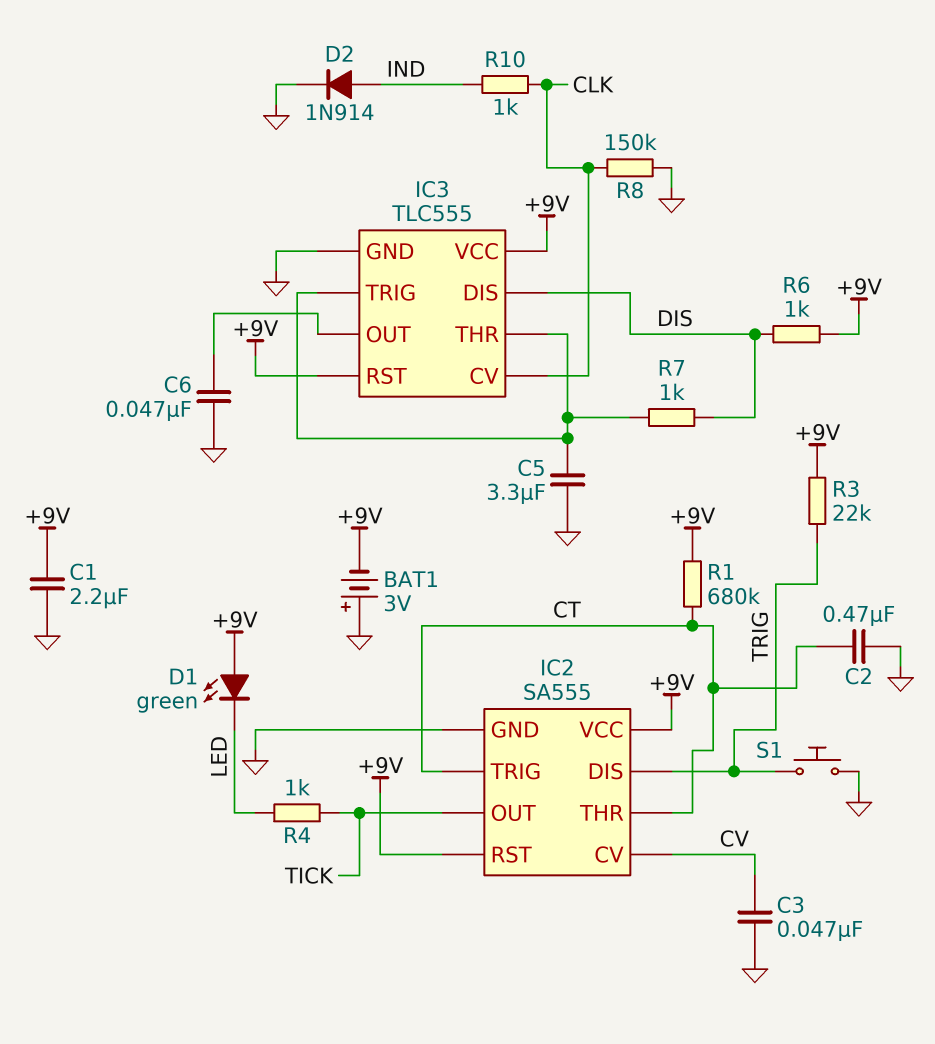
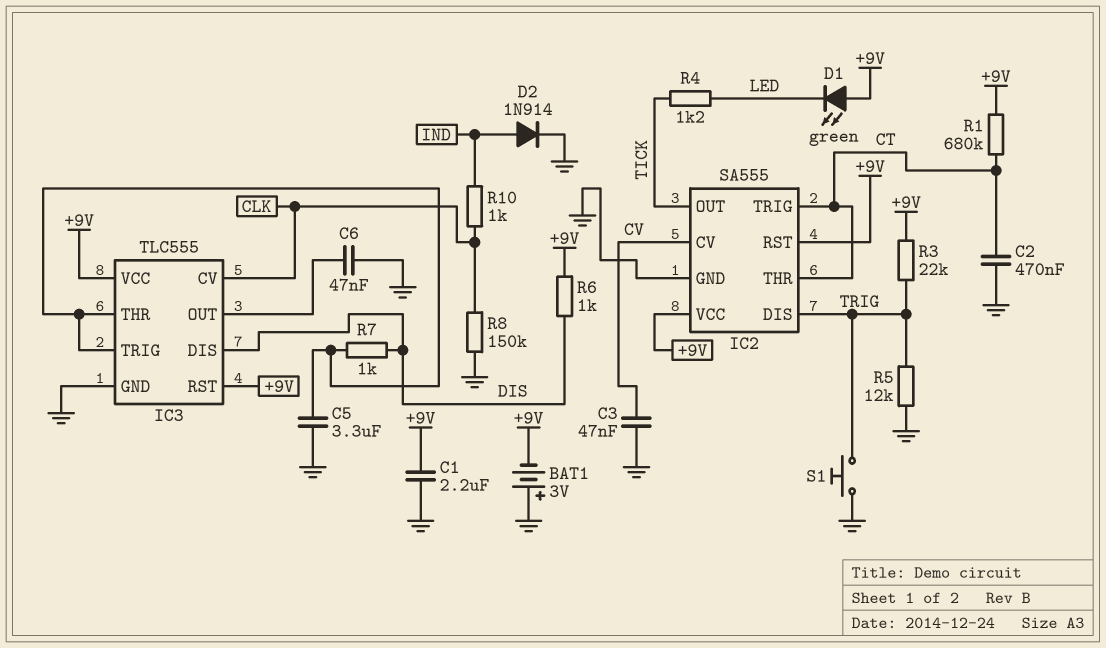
R4: 1k (LED, TICK) -> 1.2k (LED, TICK)
R5: none -> 12k (GND, TRIG)

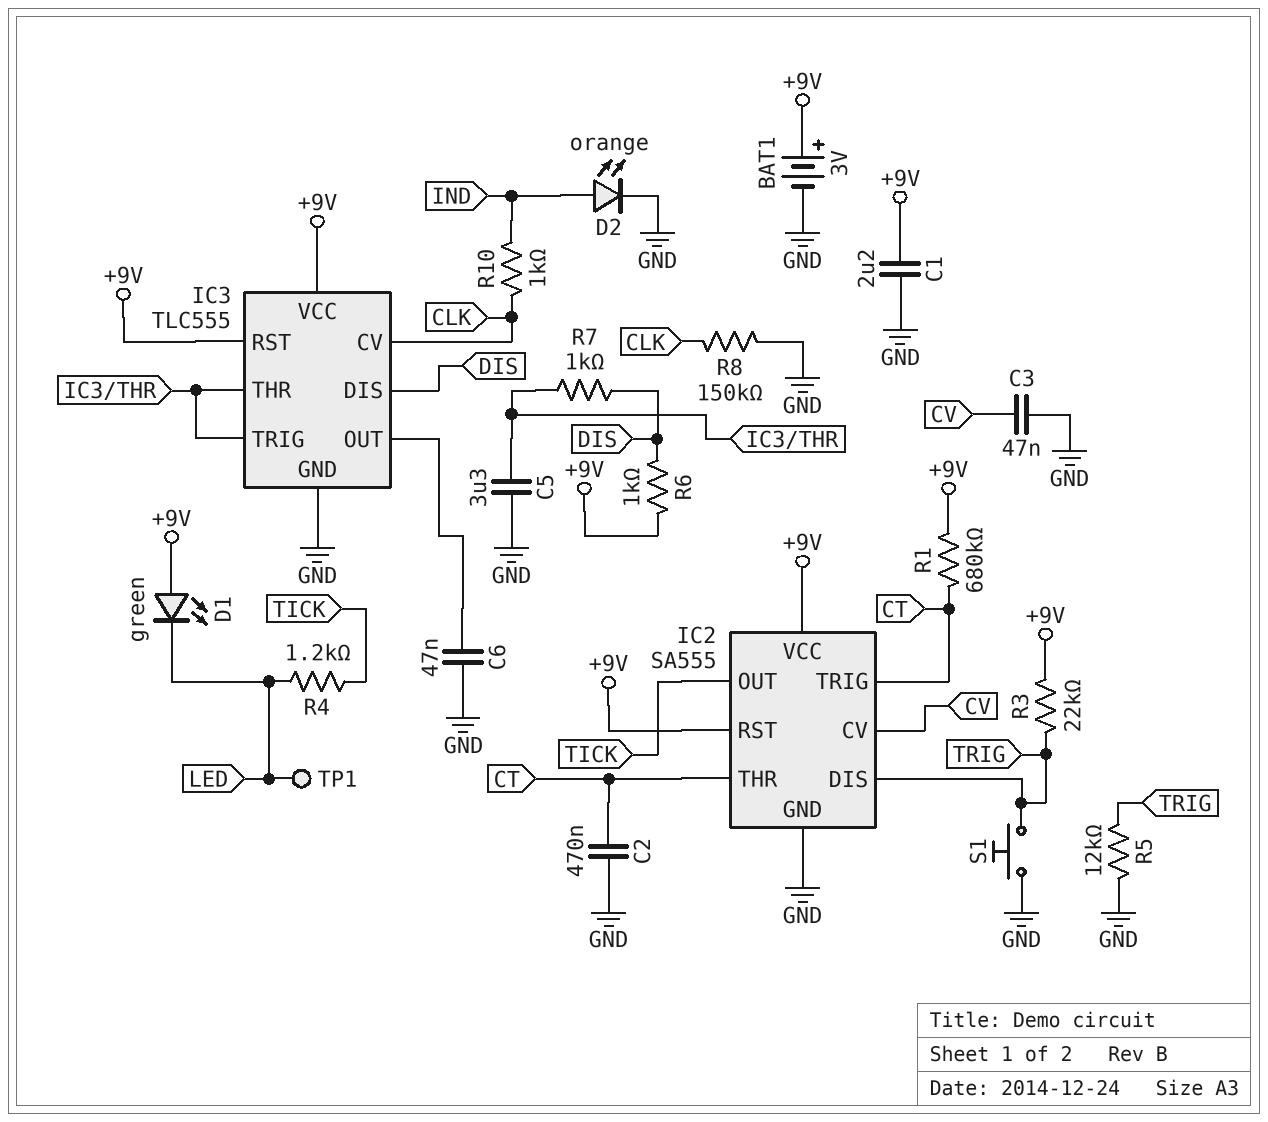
BAT1: 3V (plus GND, minus +9V) -> 3V (plus +9V, minus GND)
D2: diode 1N914 (A IND, K GND) -> LED orange (A IND, K GND)
TP1: none -> test point (LED)

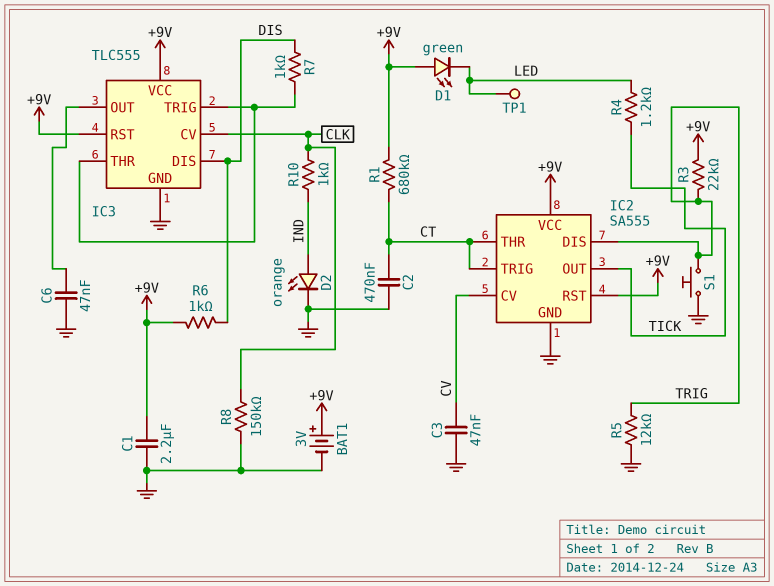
C5: 3.3uF (GND, IC3/THR) -> none

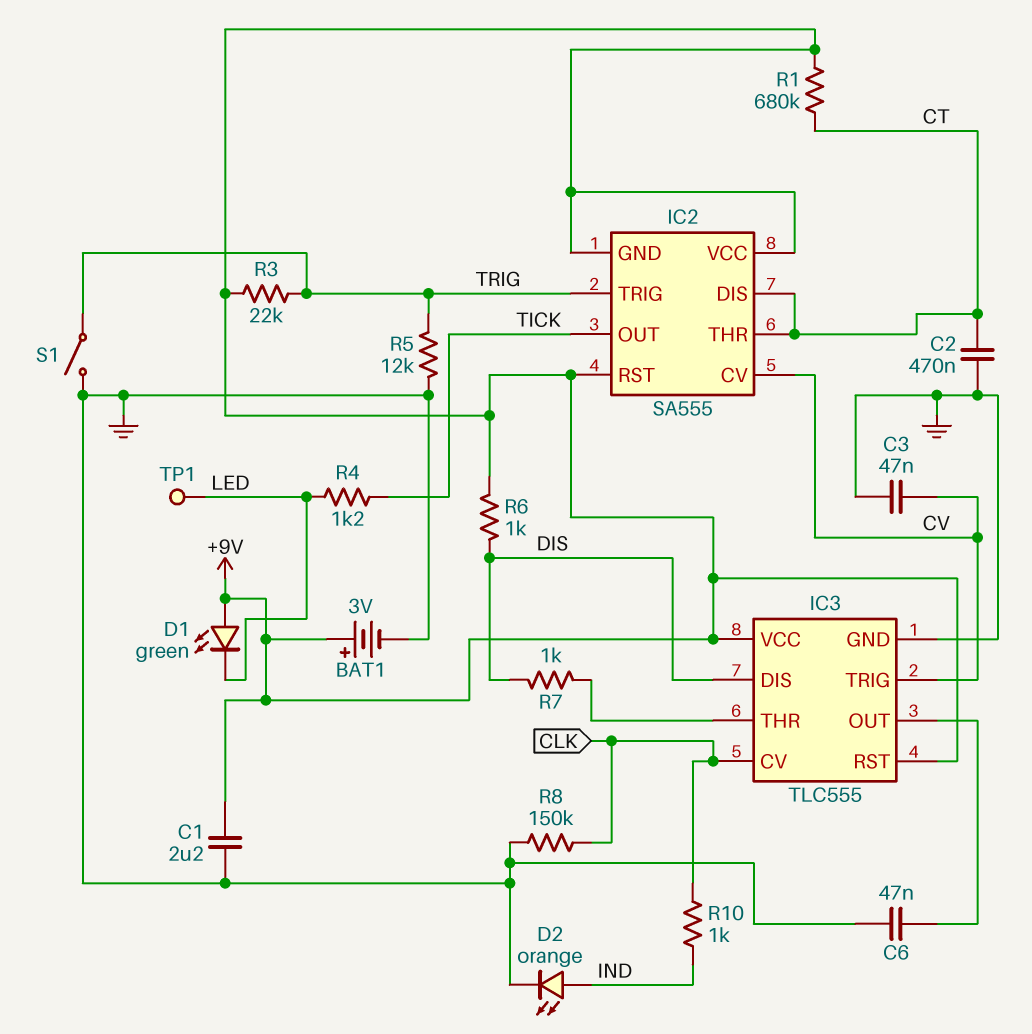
IC2 pin DIS: TRIG -> CT
IC2 pin GND: GND -> +9V
IC2 pin TRIG: CT -> TRIG
IC3 pin TRIG: IC3/THR -> CV
S1: button (GND, TRIG) -> switch (GND, TRIG)

